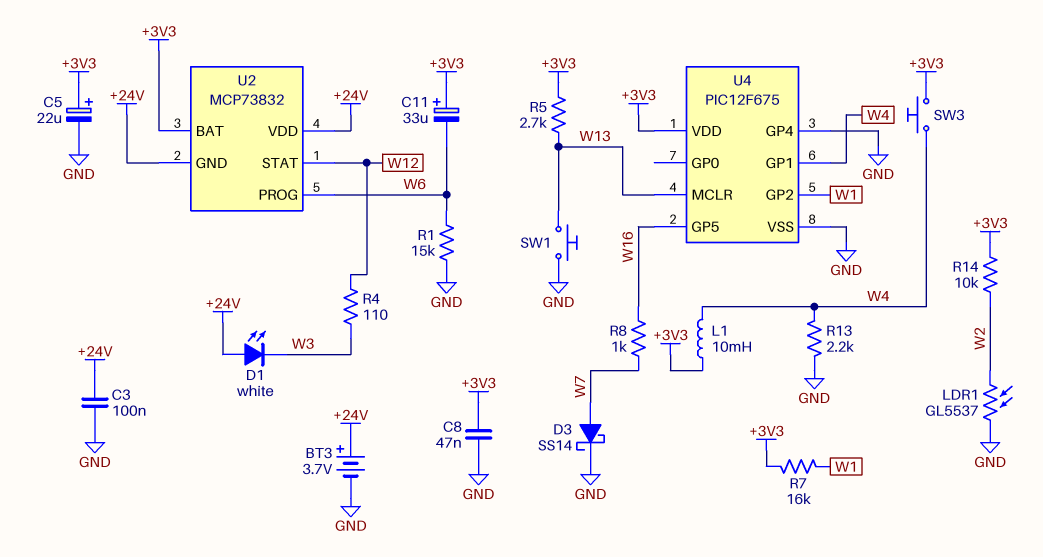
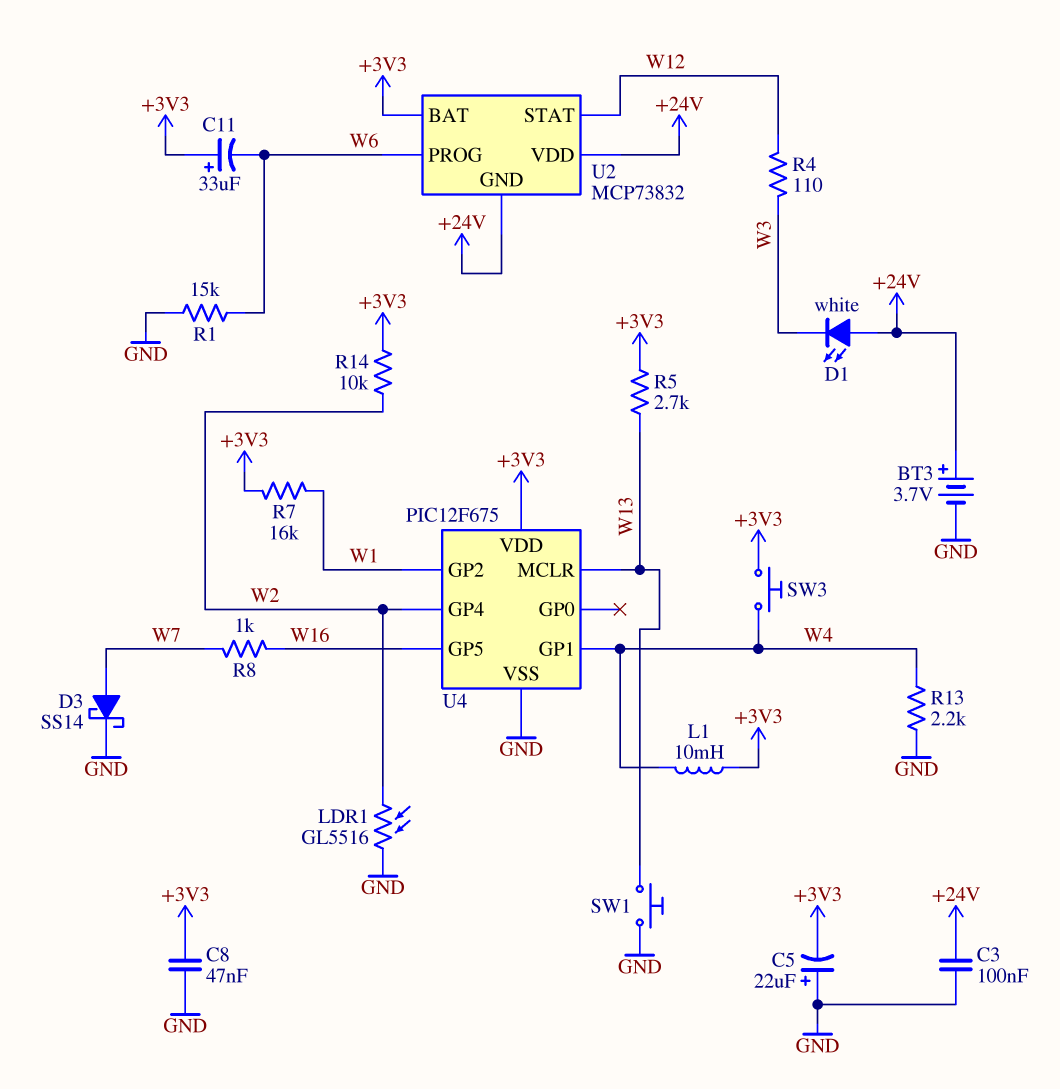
C5: 22uF (plus +3V3, minus GND) -> 22uF (plus GND, minus +3V3)
LDR1: GL5537 (GND, W2) -> GL5516 (GND, W2)
U4 pin GP4: GND -> W2

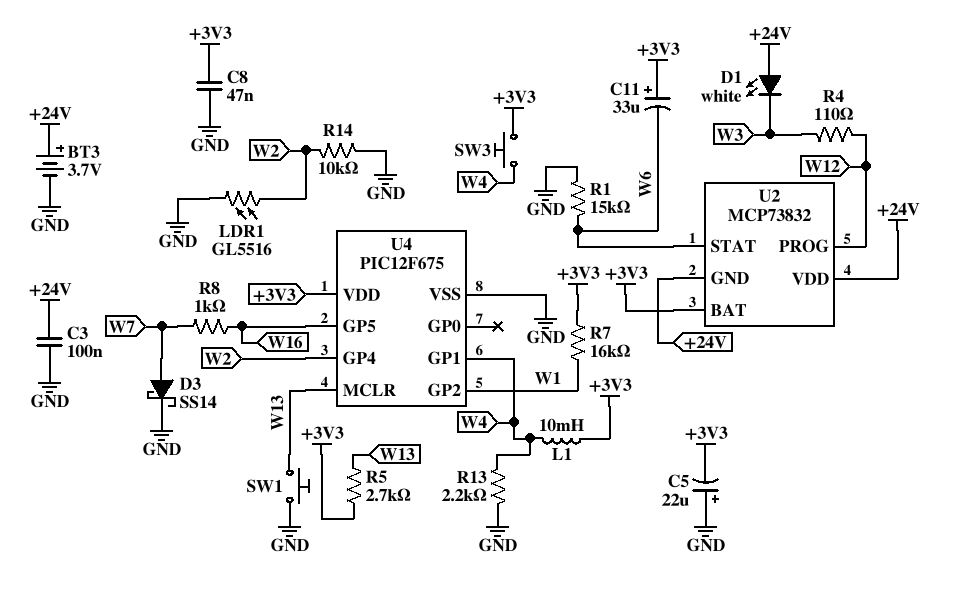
R14: 10k (+3V3, W2) -> 10k (GND, W2)
U2 pin PROG: W6 -> W12
U2 pin STAT: W12 -> W6

